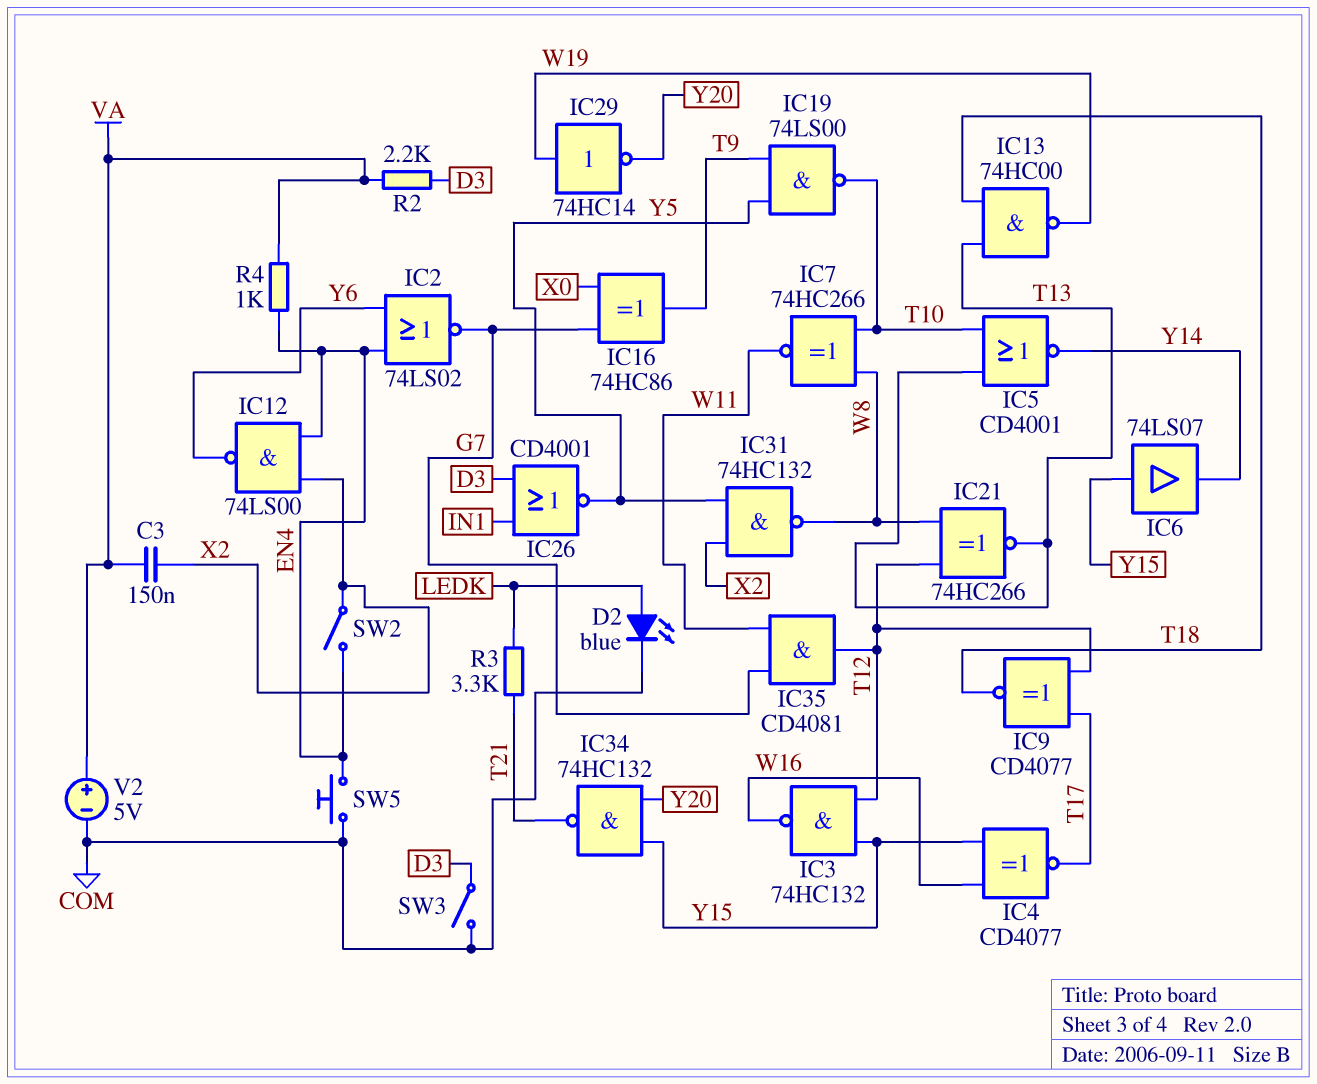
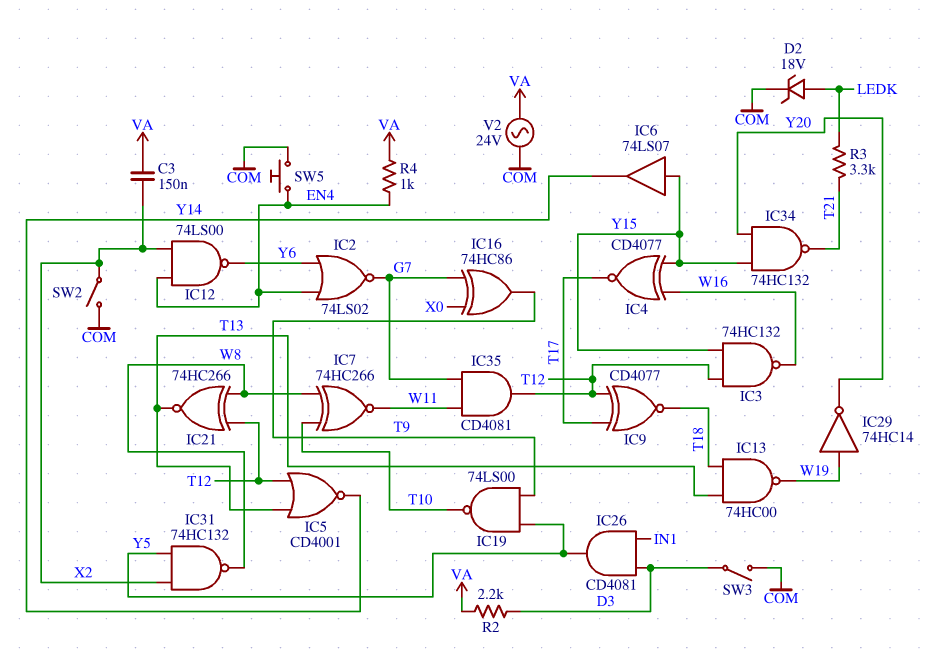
D2: LED blue (A LEDK, K COM) -> zener 18V (A LEDK, K COM)
IC5: NOR CD4001 (in T10, in T13, out Y14) -> NOR CD4001 (in T12, in T13, out Y14)
IC26: NOR CD4001 (in D3, in IN1, out Y5) -> AND CD4081 (in D3, in IN1, out Y5)
SW2: switch (EN4, X2) -> switch (COM, X2)
V2: 5V (plus VA, minus COM) -> AC 24V (COM, VA)

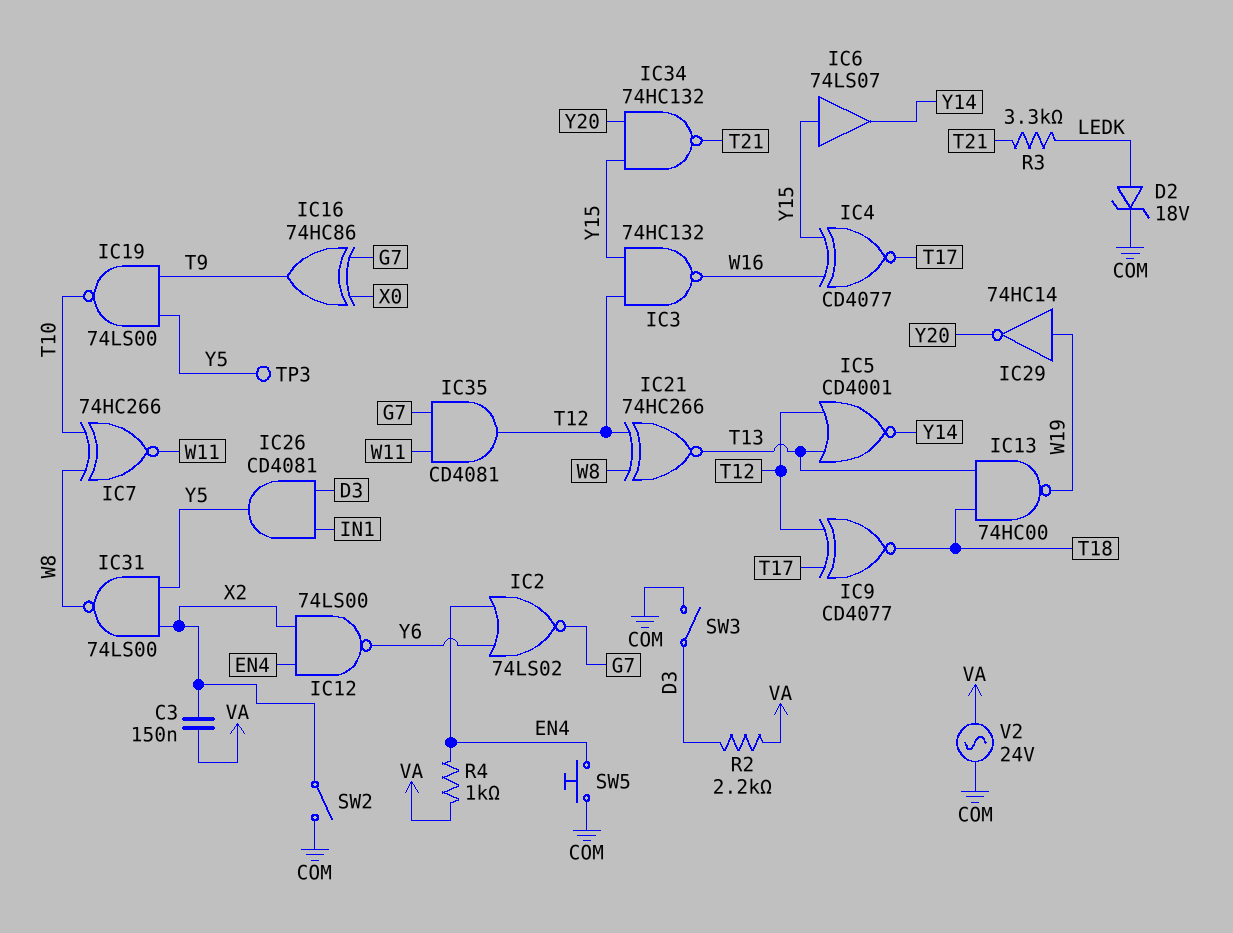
IC31: NAND 74HC132 (in X2, in Y5, out W8) -> NAND 74LS00 (in X2, in Y5, out W8)
TP3: none -> test point (Y5)

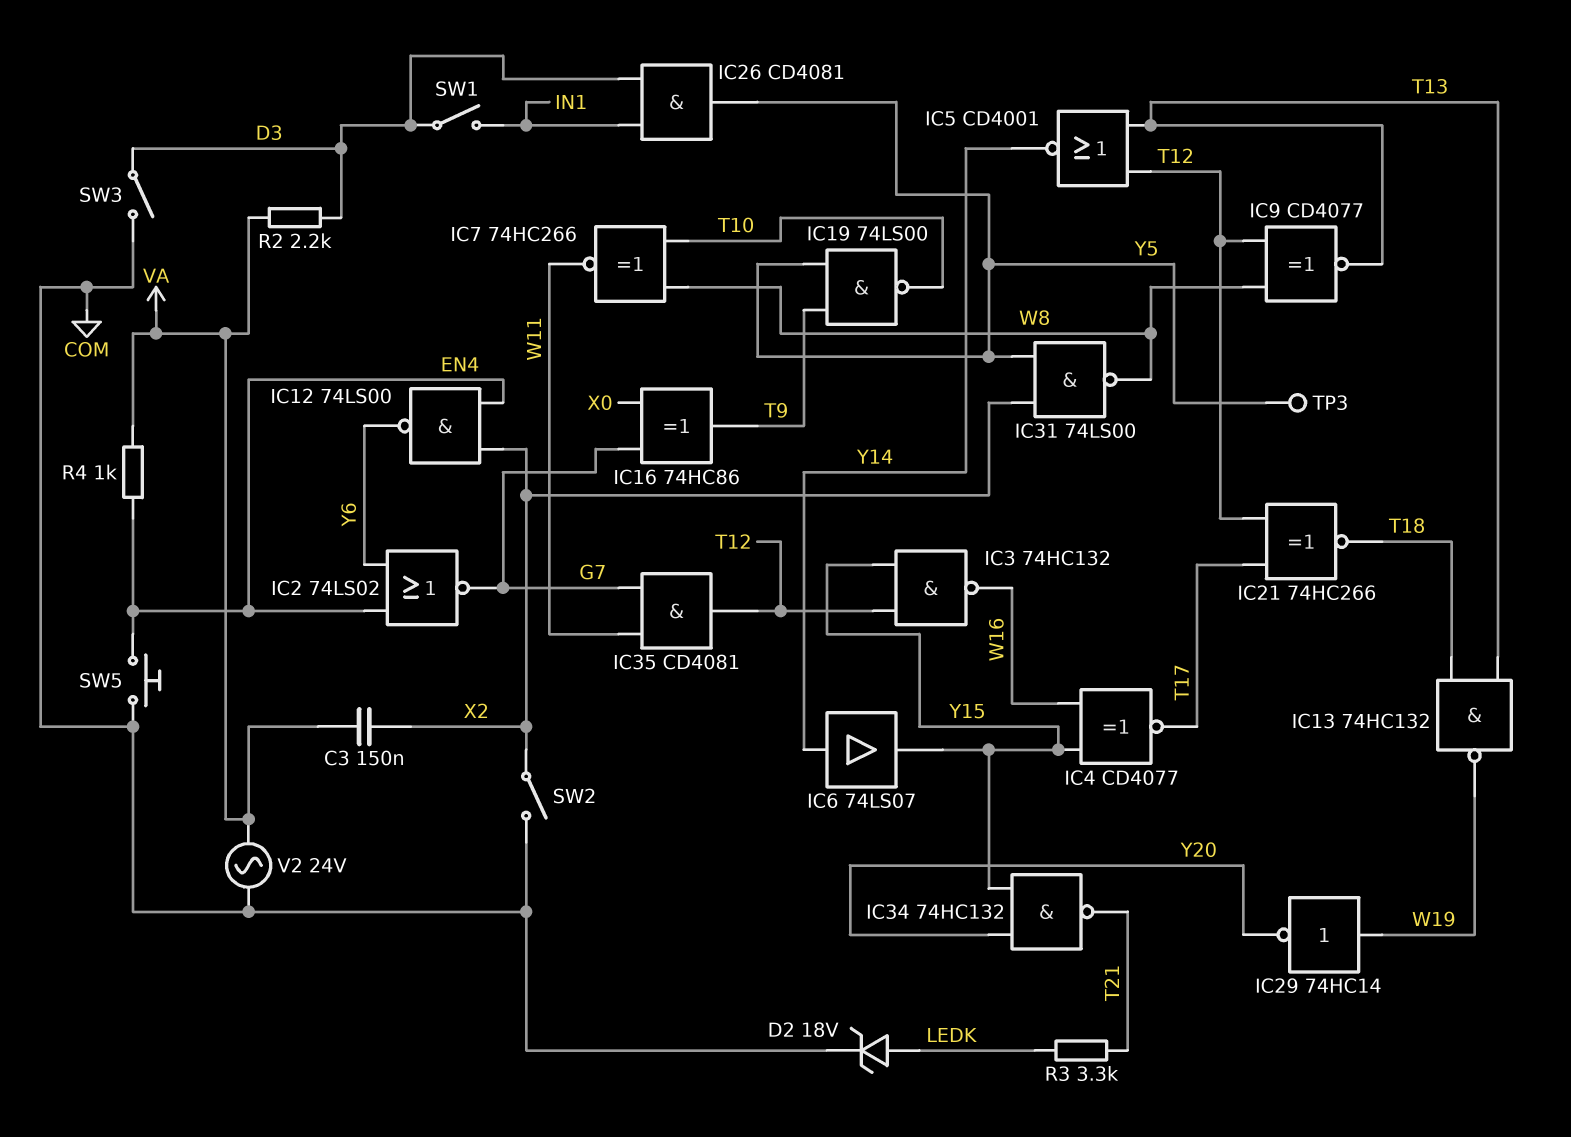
IC6: buffer 74LS07 (in Y15, out Y14) -> buffer 74LS07 (in Y14, out Y15)
IC9: XNOR CD4077 (in T12, in T17, out T18) -> XNOR CD4077 (in T12, in W8, out T13)
IC13: NAND 74HC00 (in T13, in T18, out W19) -> NAND 74HC132 (in T13, in T18, out W19)
IC21: XNOR 74HC266 (in T12, in W8, out T13) -> XNOR 74HC266 (in T12, in T17, out T18)
SW1: none -> switch (D3, IN1)

